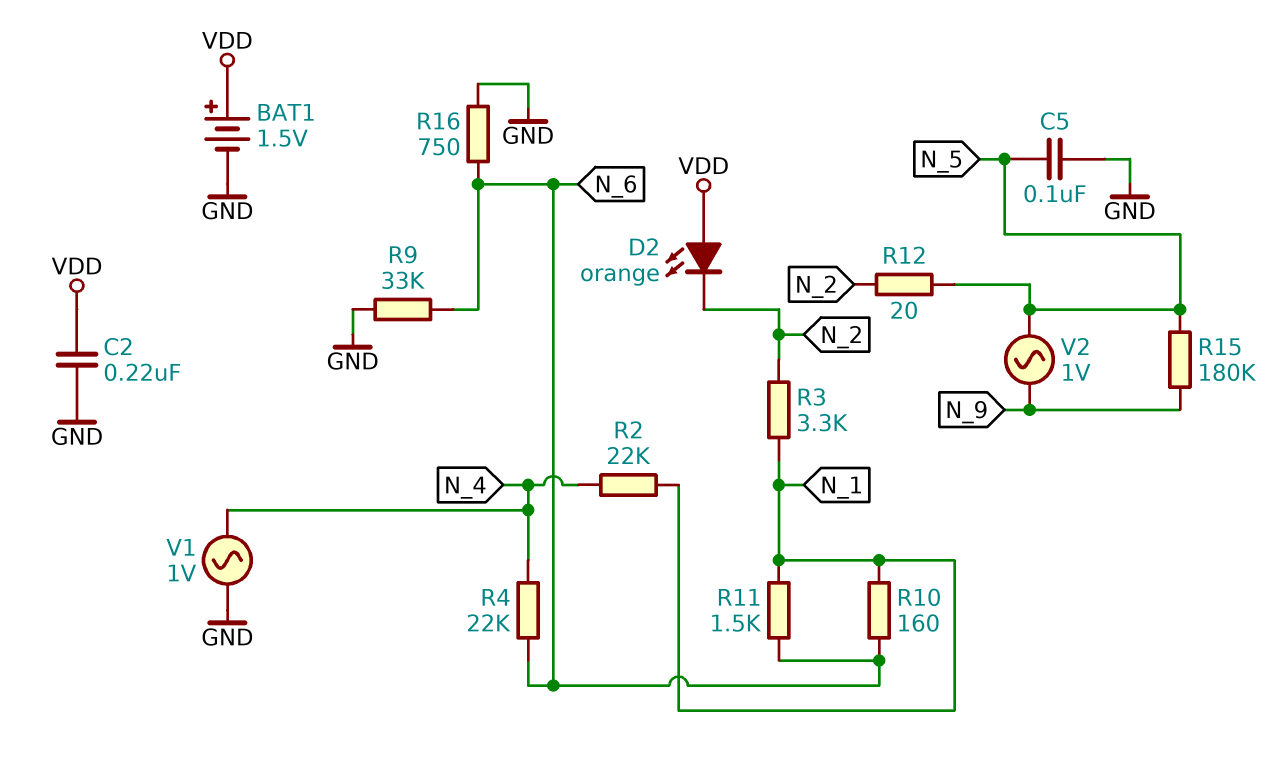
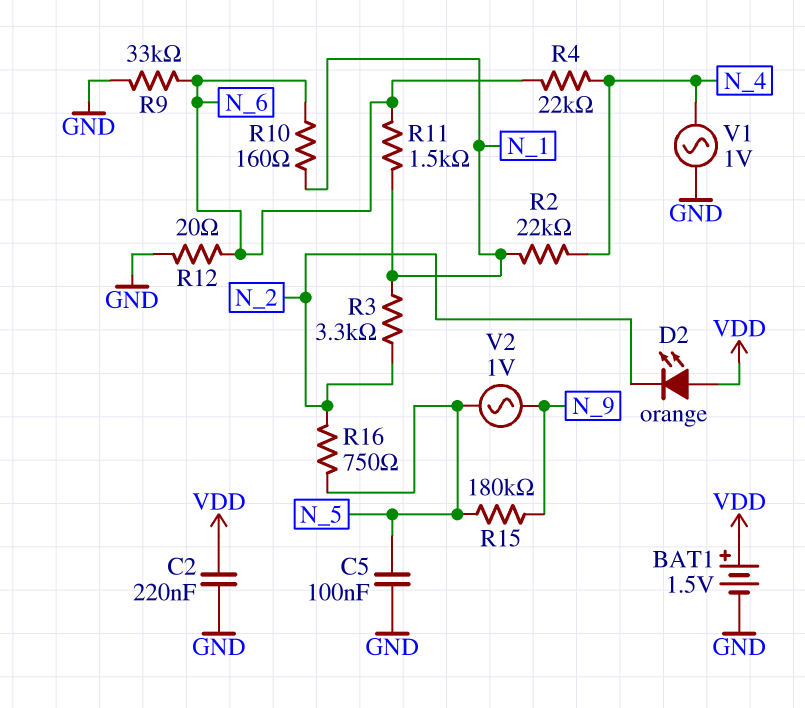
R12: 20 (N_2, N_5) -> 20 (GND, N_6)
R16: 750 (GND, N_6) -> 750 (N_2, N_5)

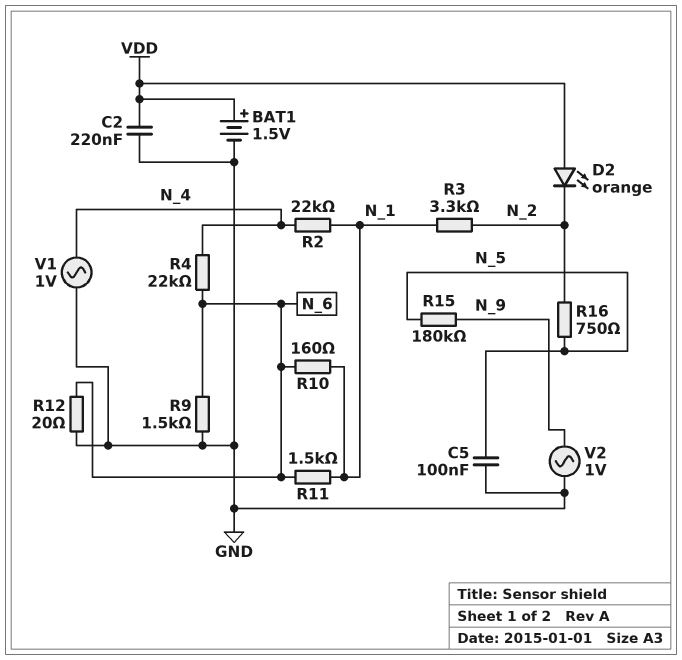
R9: 33k (GND, N_6) -> 1.5k (GND, N_6)
V2: AC 1V (N_5, N_9) -> AC 1V (GND, N_9)

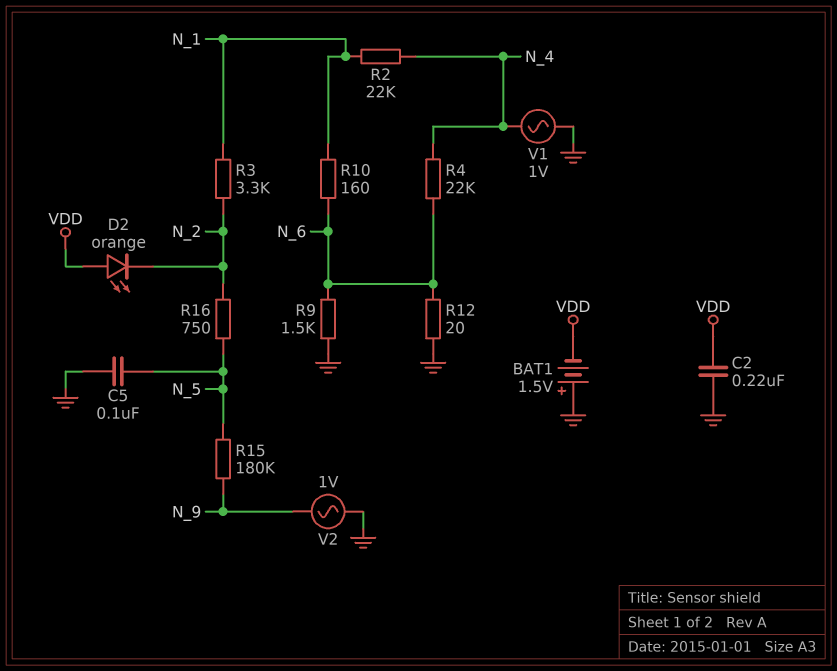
BAT1: 1.5V (plus VDD, minus GND) -> 1.5V (plus GND, minus VDD)
R11: 1.5k (N_1, N_6) -> none

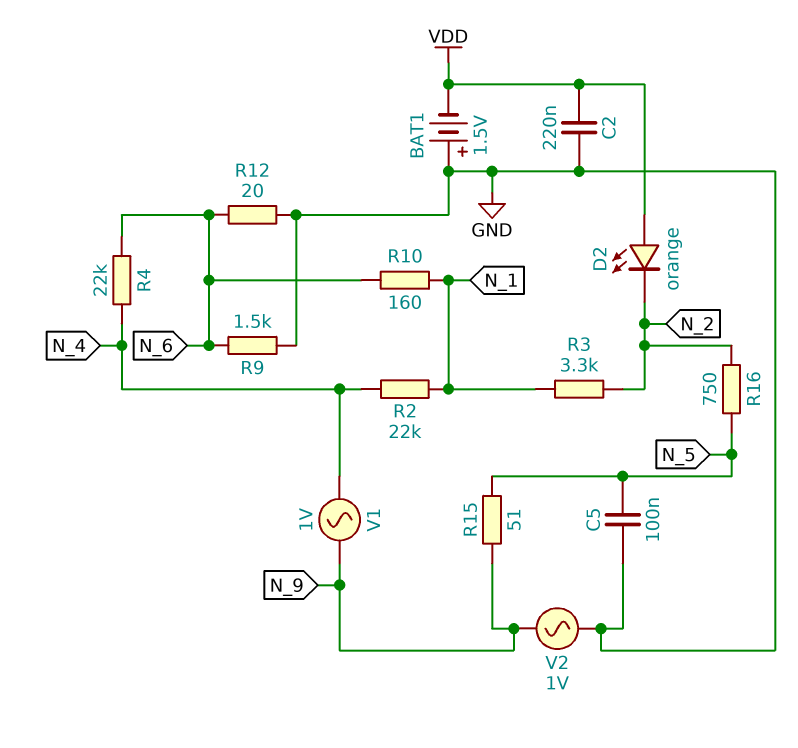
R15: 180k (N_5, N_9) -> 51 (N_5, N_9)
V1: AC 1V (GND, N_4) -> AC 1V (N_4, N_9)

